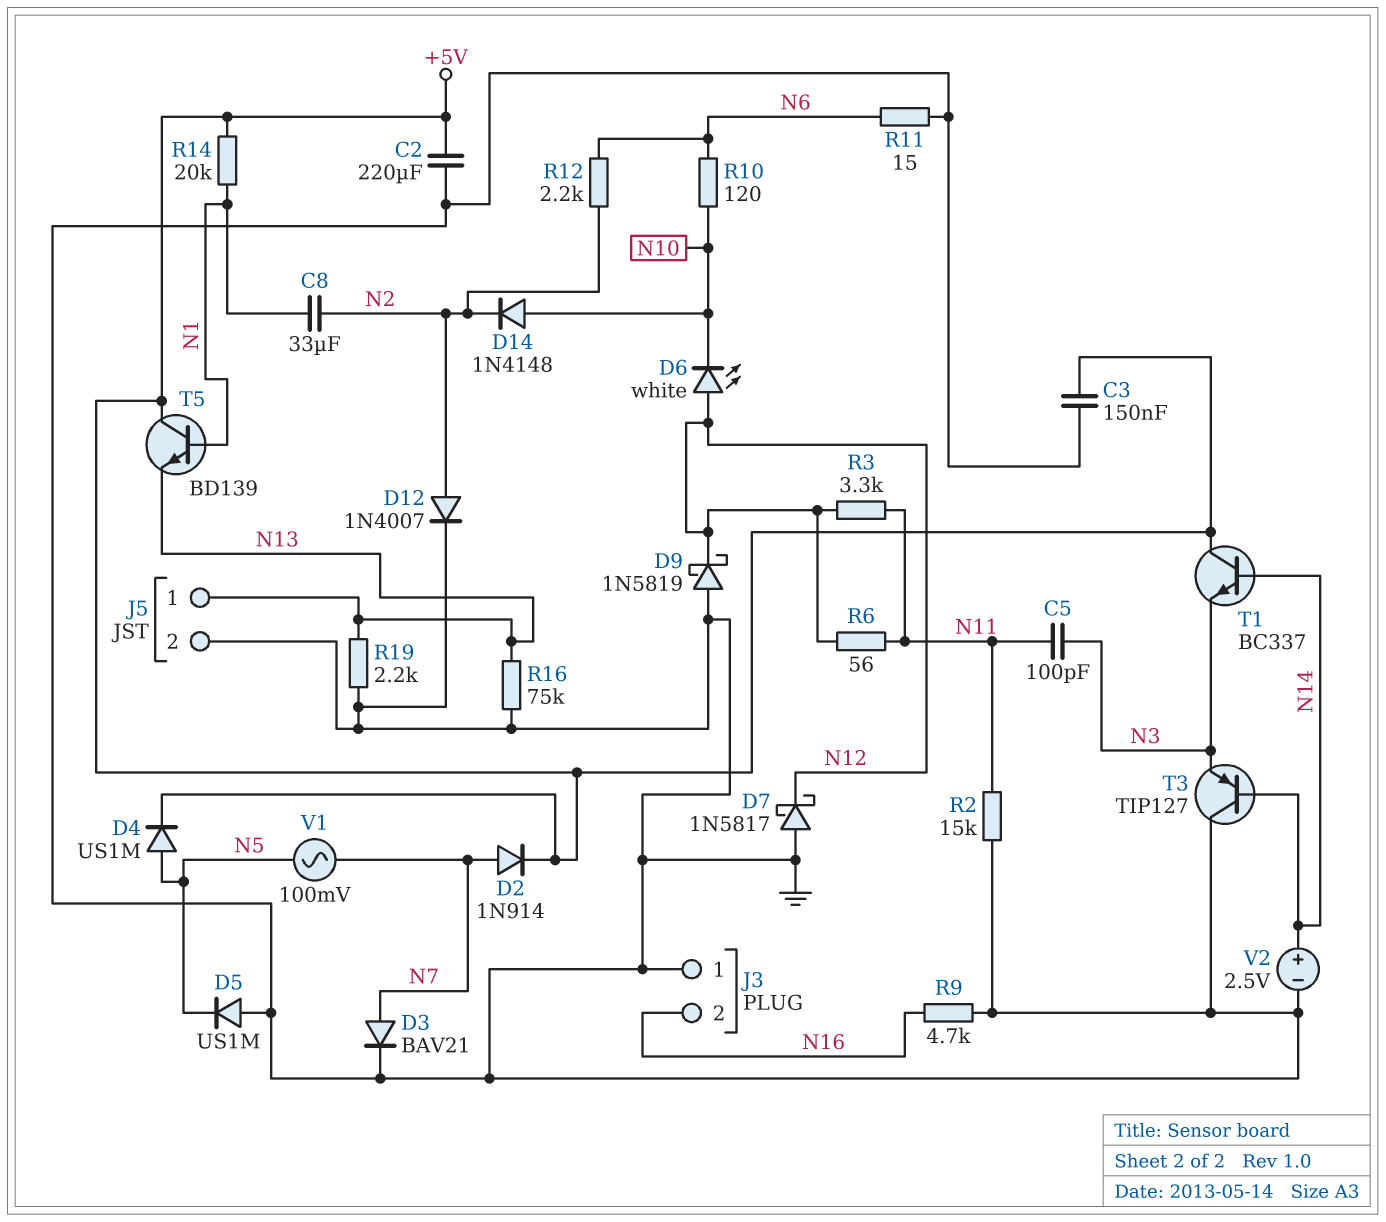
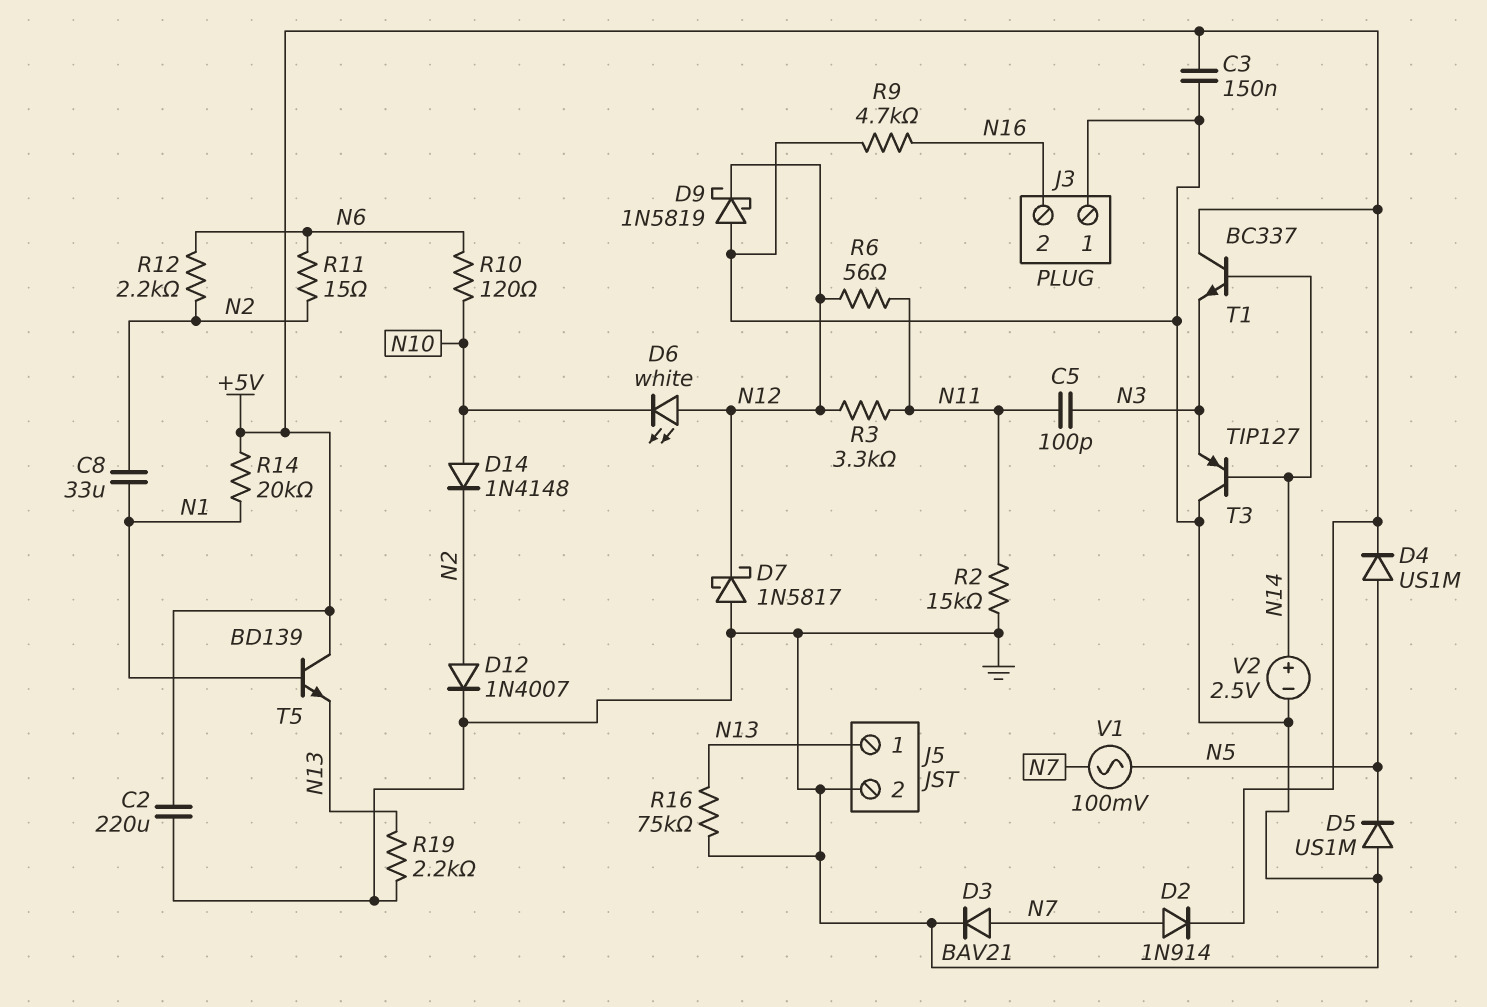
R11: 15 (GND, N6) -> 15 (N2, N6)

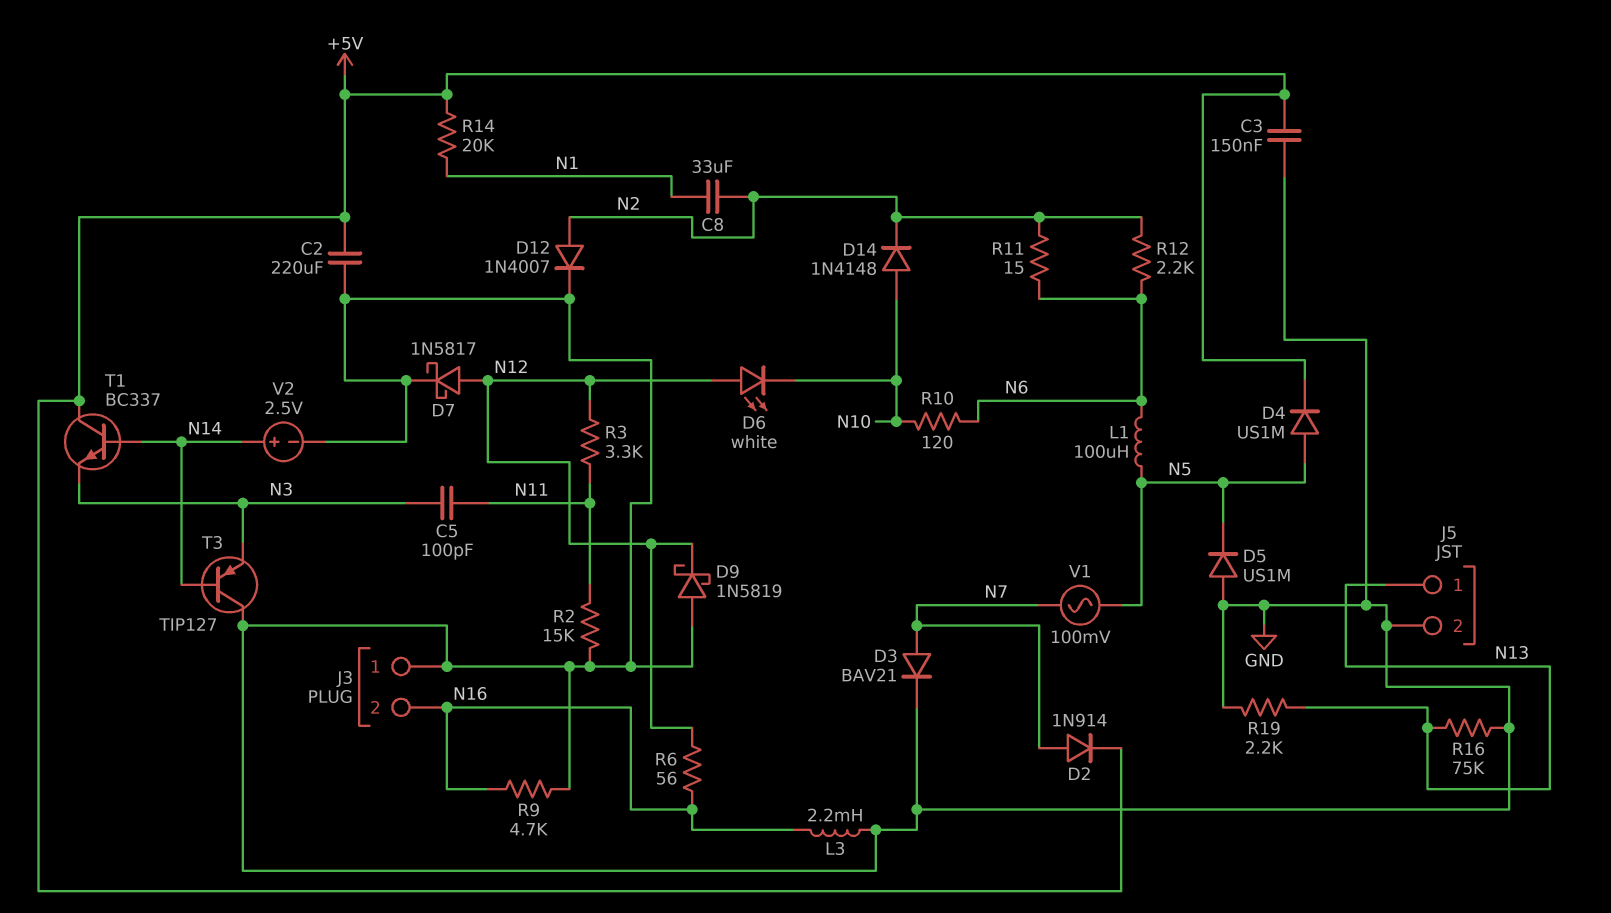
D7: schottky 1N5817 (A GND, K N12) -> schottky 1N5817 (A N12, K GND)
L1: none -> 100uH (N5, N6)
L3: none -> 2.2mH (GND, N16)
R6: 56 (N11, N12) -> 56 (N12, N16)
T5: NPN BD139 (B N1, C +5V, E N13) -> none

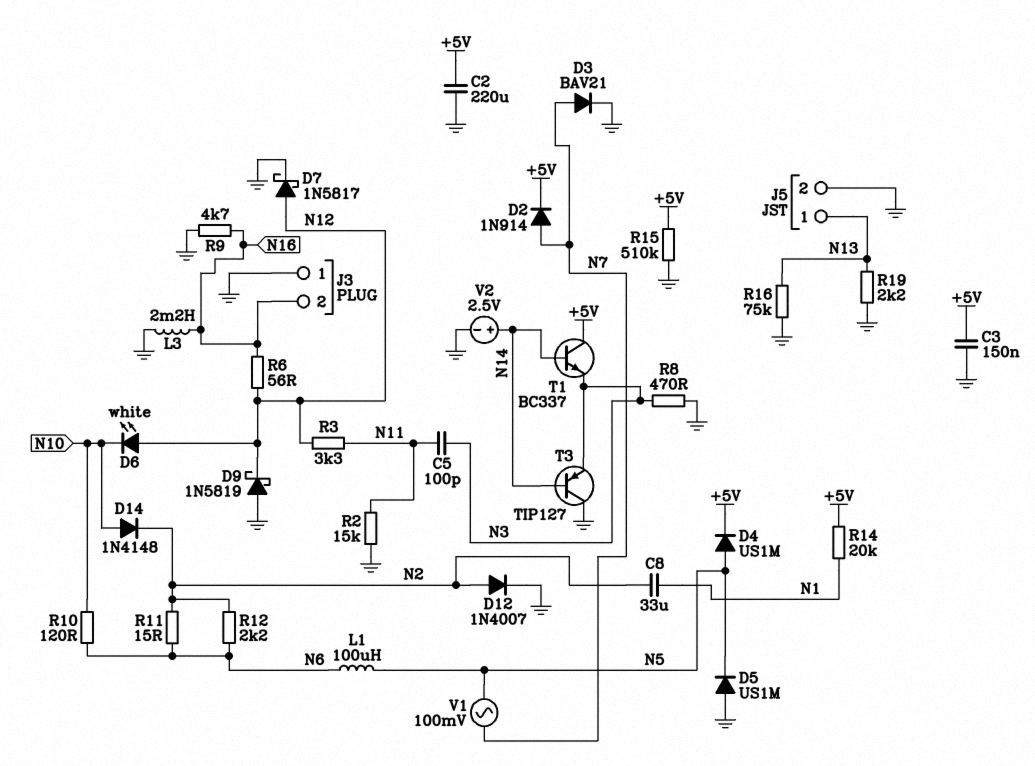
R8: none -> 470 (GND, N3)
R15: none -> 510k (+5V, GND)

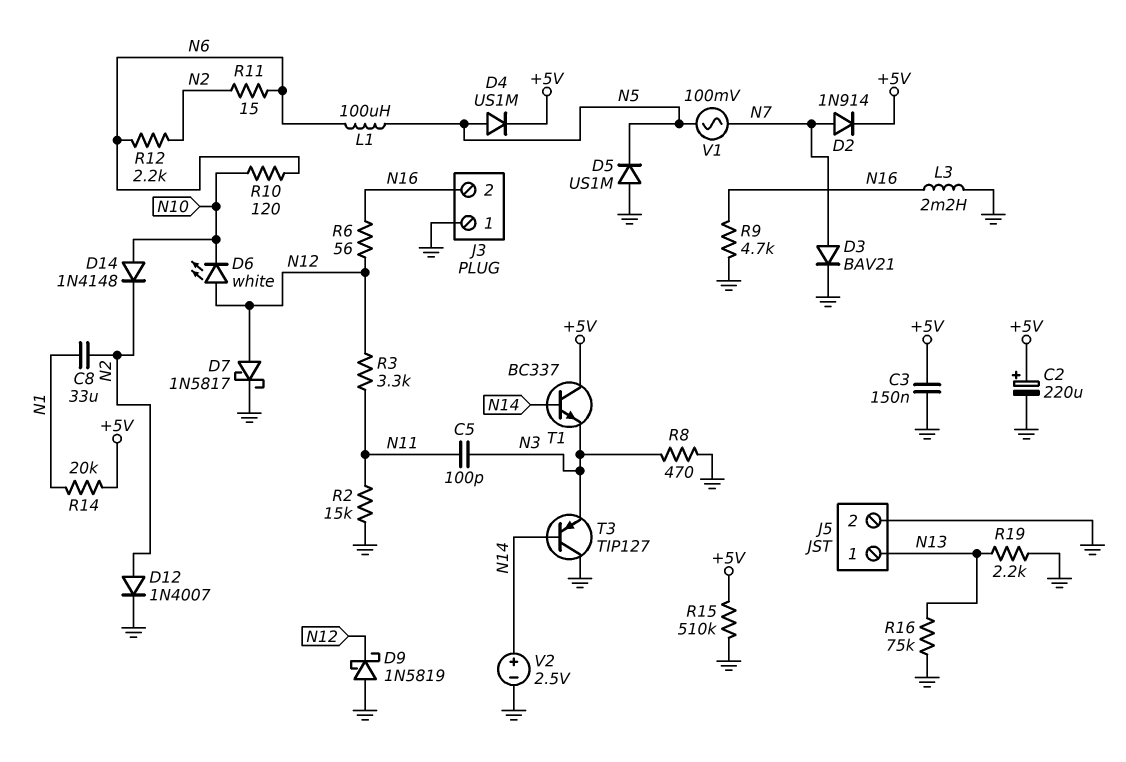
C2: 220uF (+5V, GND) -> 220uF (plus +5V, minus GND)

